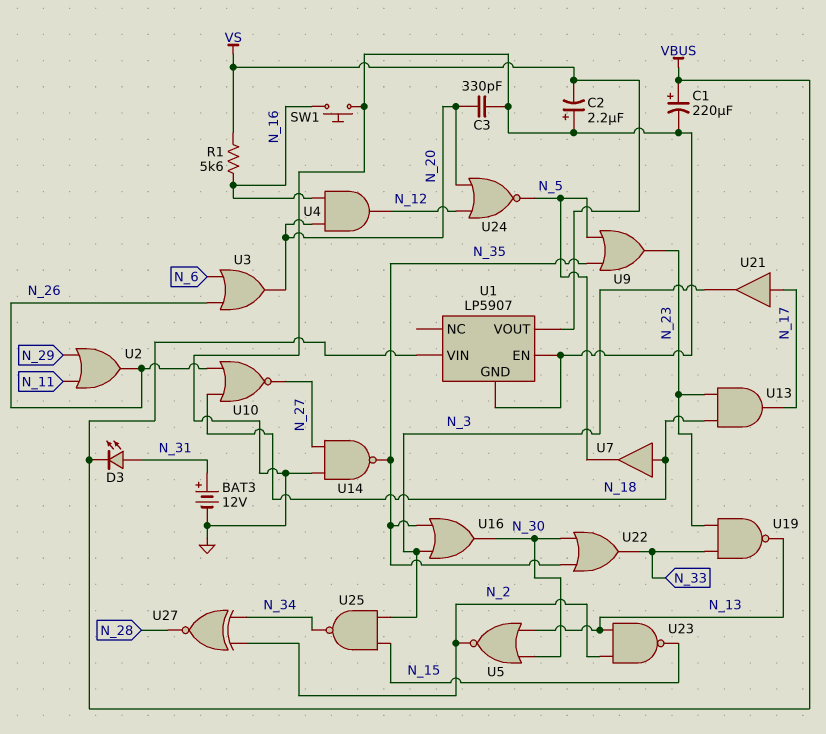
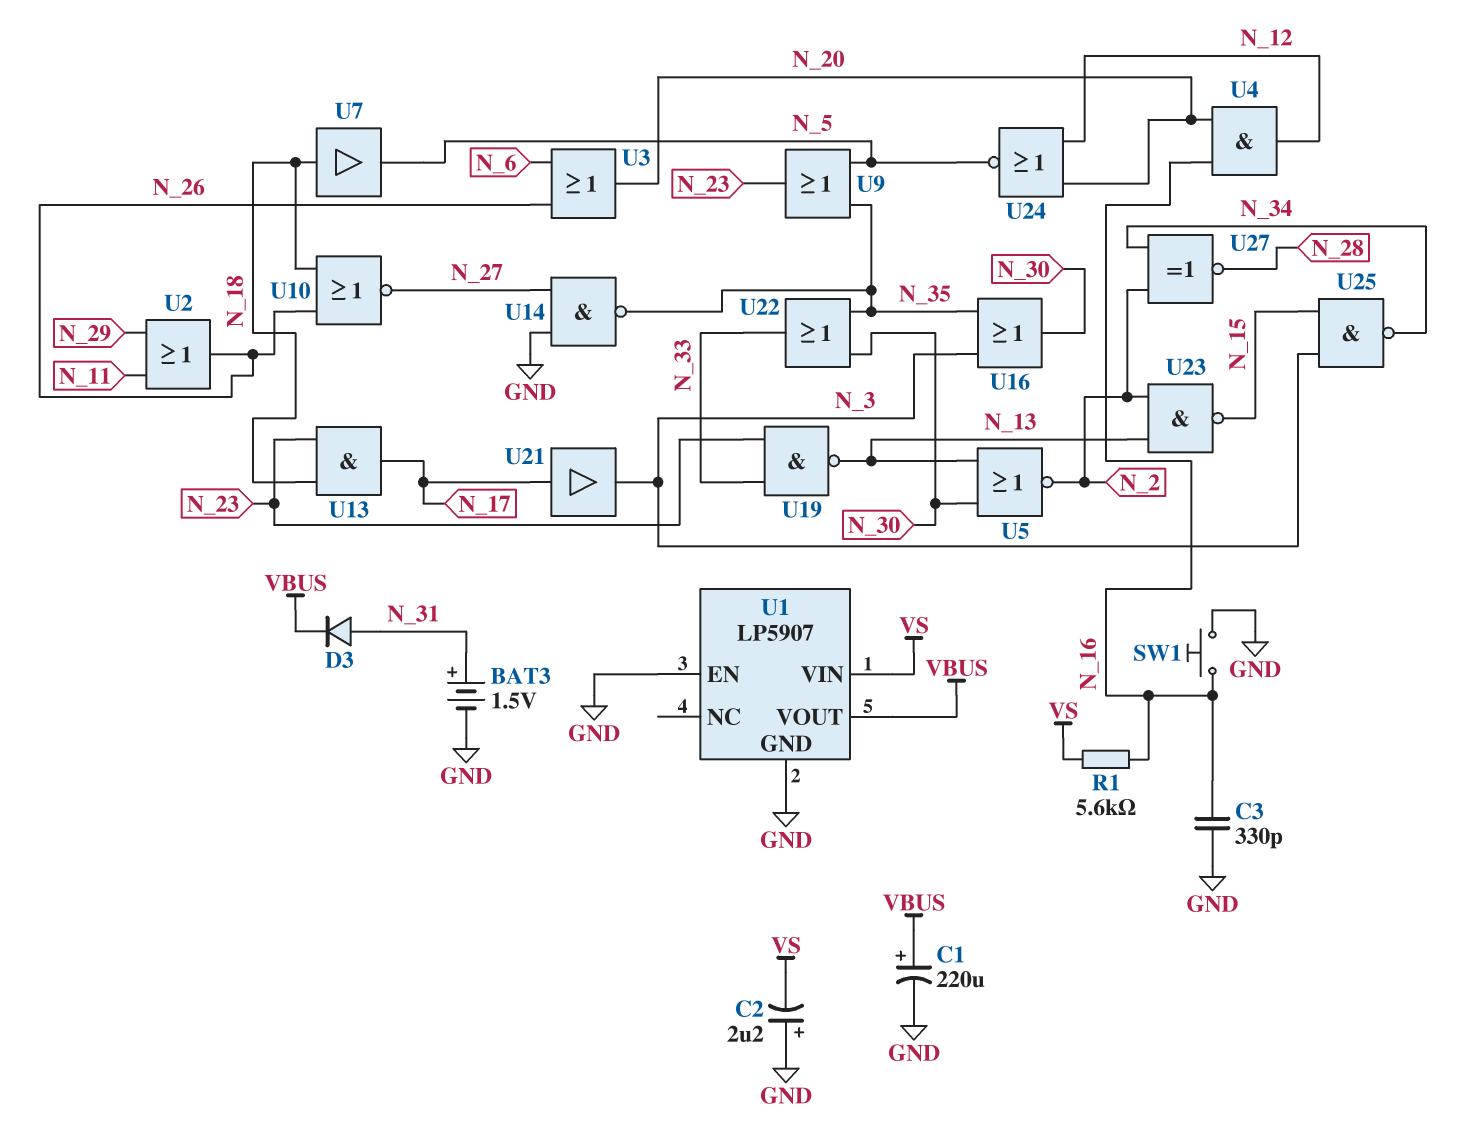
BAT3: 12V (plus N_31, minus GND) -> 1.5V (plus N_31, minus GND)
C3: 330pF (GND, N_20) -> 330pF (GND, N_16)
D3: LED (A N_31, K VBUS) -> diode (A N_31, K VBUS)
U1 pin VIN: VBUS -> VS
U1 pin VOUT: VS -> VBUS

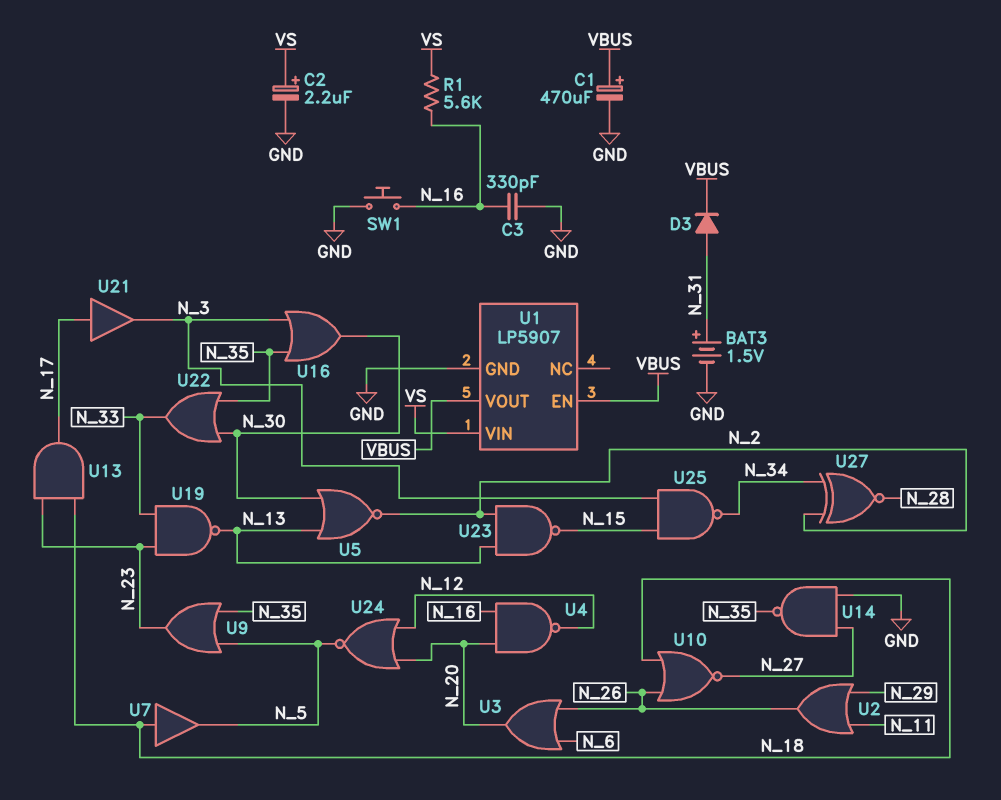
C1: 220uF (plus VBUS, minus GND) -> 470uF (plus VBUS, minus GND)
C2: 2.2uF (plus GND, minus VS) -> 2.2uF (plus VS, minus GND)
U1 pin EN: GND -> VBUS
U4: AND (in N_16, in N_20, out N_12) -> NAND (in N_16, in N_20, out N_12)

